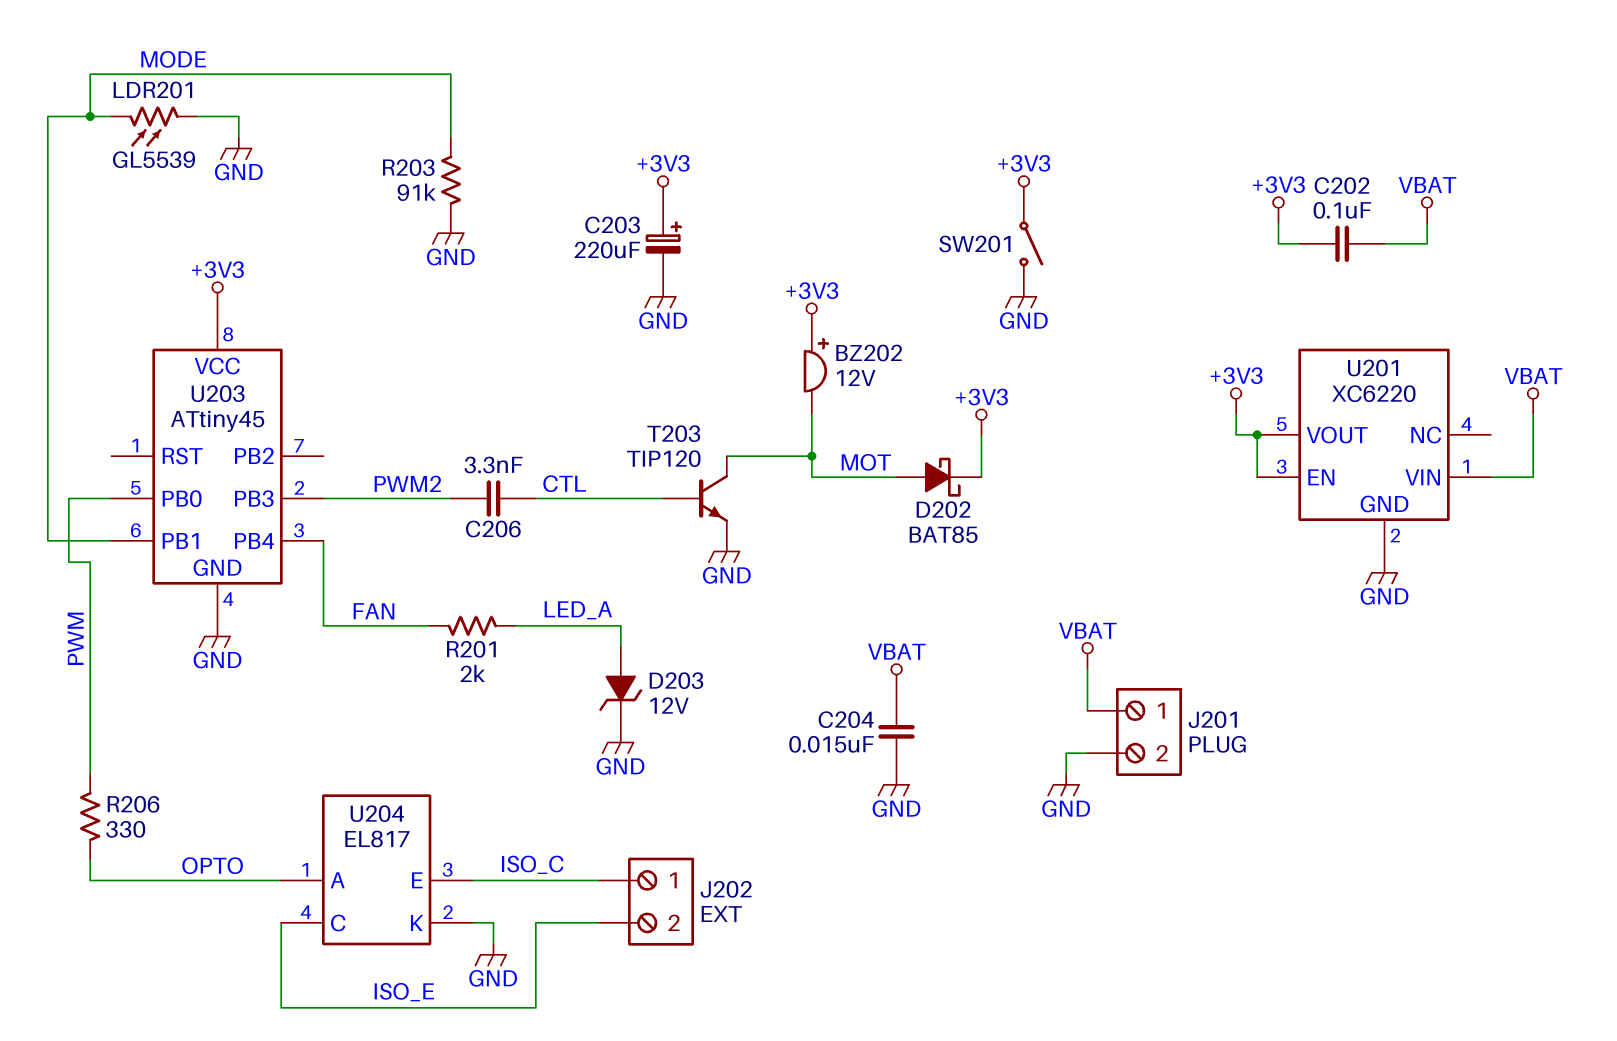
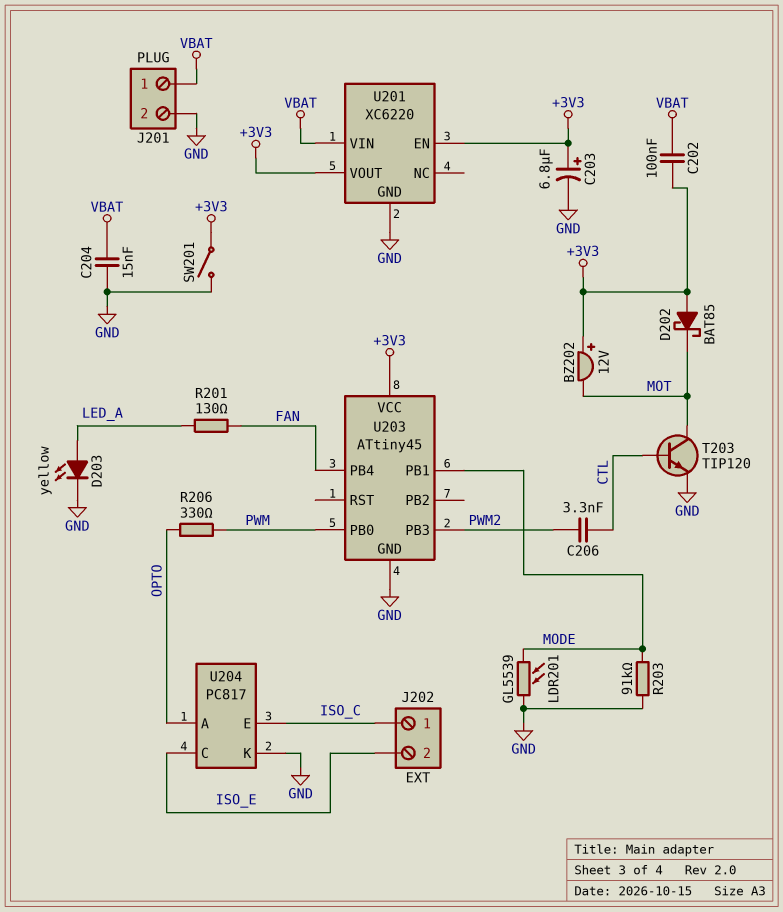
C203: 220uF (plus +3V3, minus GND) -> 6.8uF (plus +3V3, minus GND)
D202: schottky BAT85 (A MOT, K +3V3) -> schottky BAT85 (A +3V3, K MOT)
D203: zener 12V (A LED_A, K GND) -> LED yellow (A LED_A, K GND)
R201: 2k (FAN, LED_A) -> 130 (FAN, LED_A)
U204: EL817 -> PC817

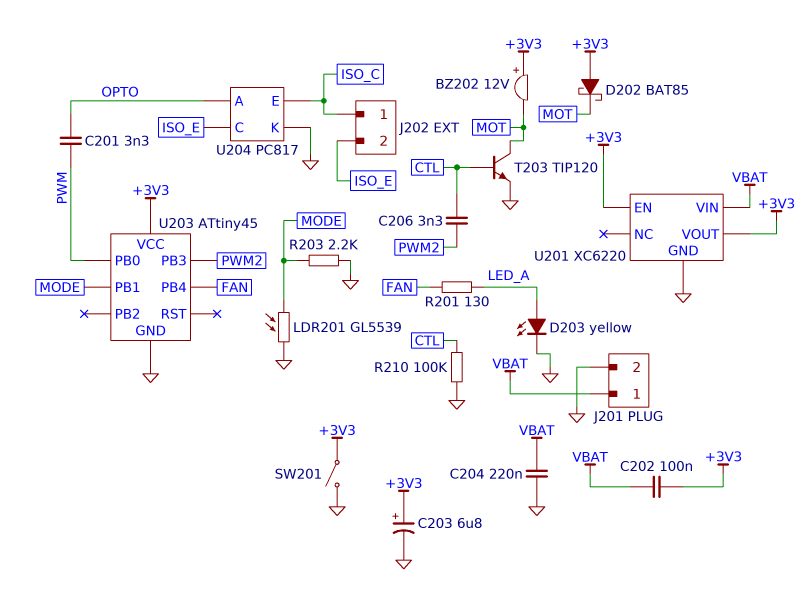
C201: none -> 3.3nF (OPTO, PWM)
C204: 15nF (GND, VBAT) -> 220nF (GND, VBAT)
R203: 91k (GND, MODE) -> 2.2k (GND, MODE)
R206: 330 (OPTO, PWM) -> none
R210: none -> 100k (CTL, GND)

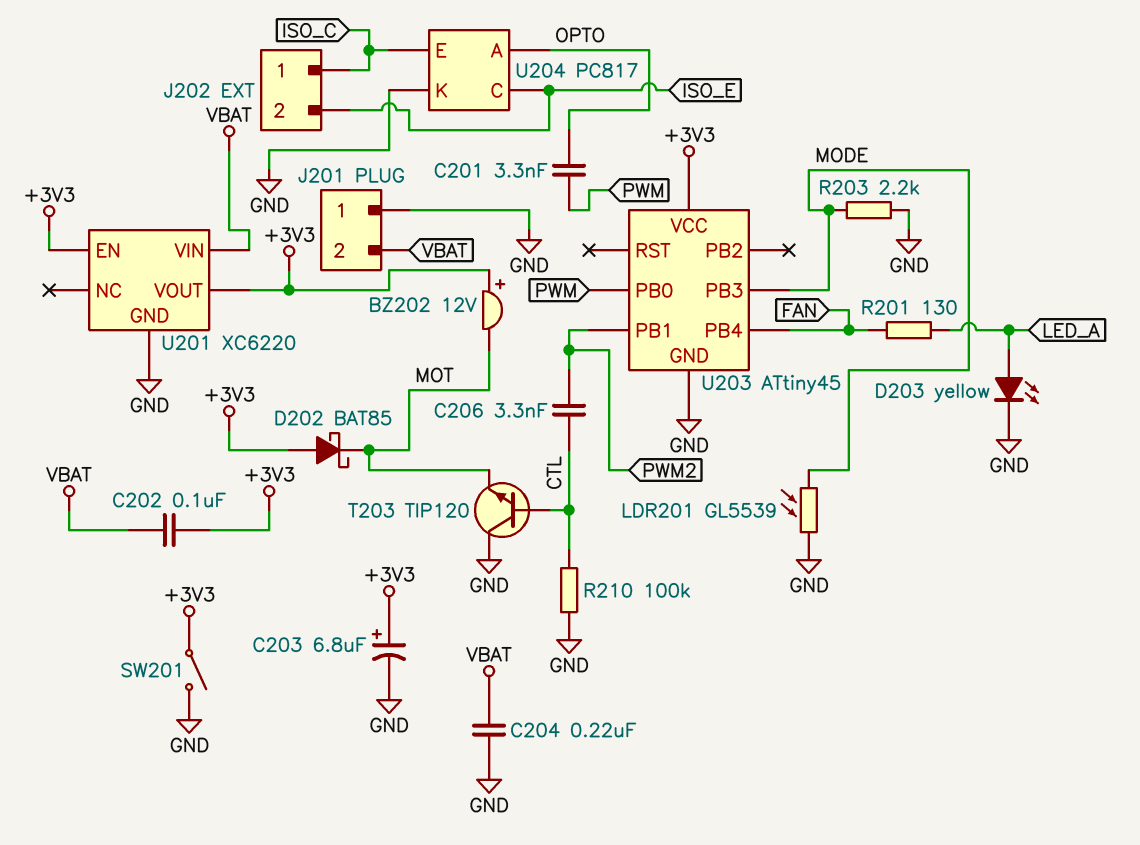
J201 pin 1: VBAT -> GND
J201 pin 2: GND -> VBAT
T203: NPN TIP120 (B CTL, C MOT, E GND) -> NPN TIP120 (B CTL, C GND, E MOT)
U203 pin PB1: MODE -> PWM2
U203 pin PB3: PWM2 -> MODE

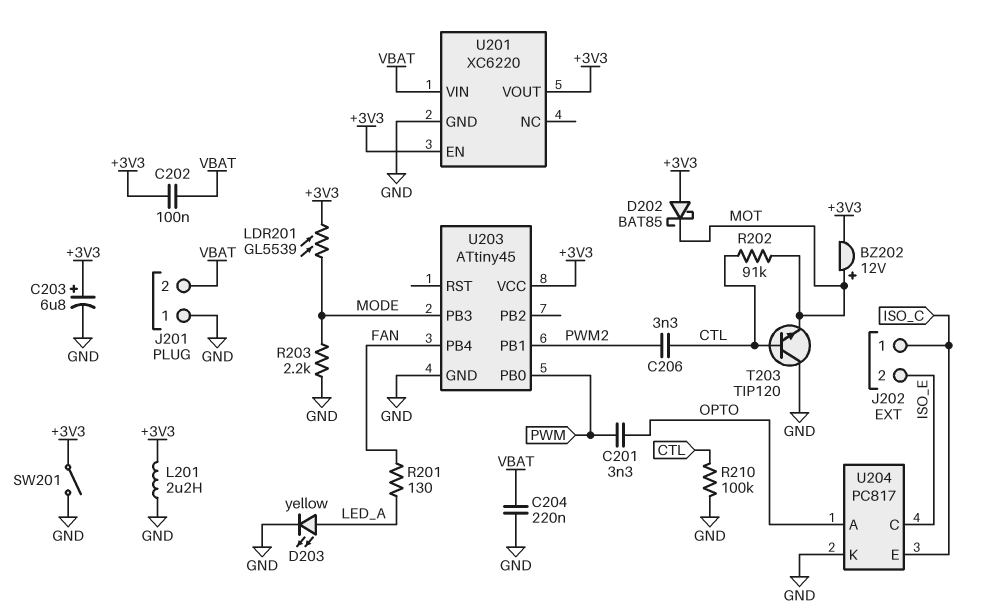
BZ202: buzzer 12V (plus +3V3, minus MOT) -> buzzer 12V (plus MOT, minus +3V3)
L201: none -> 2.2uH (+3V3, GND)
LDR201: GL5539 (GND, MODE) -> GL5539 (+3V3, MODE)
R202: none -> 91k (CTL, MOT)

